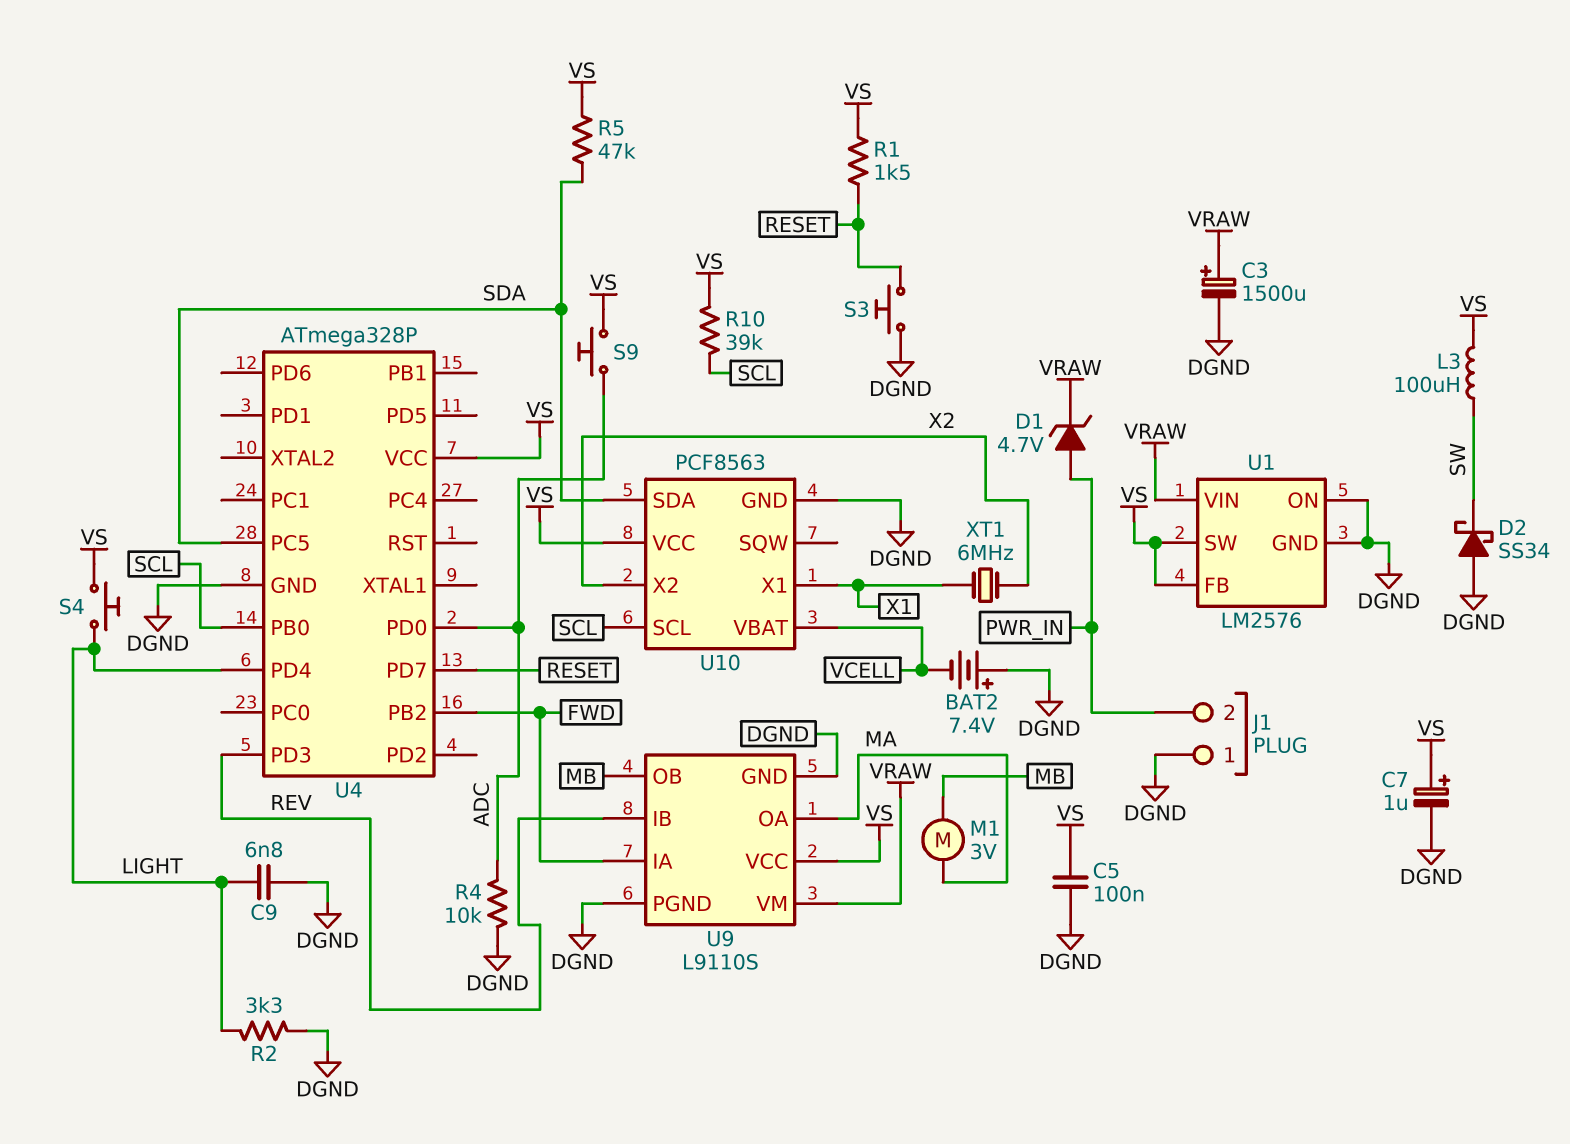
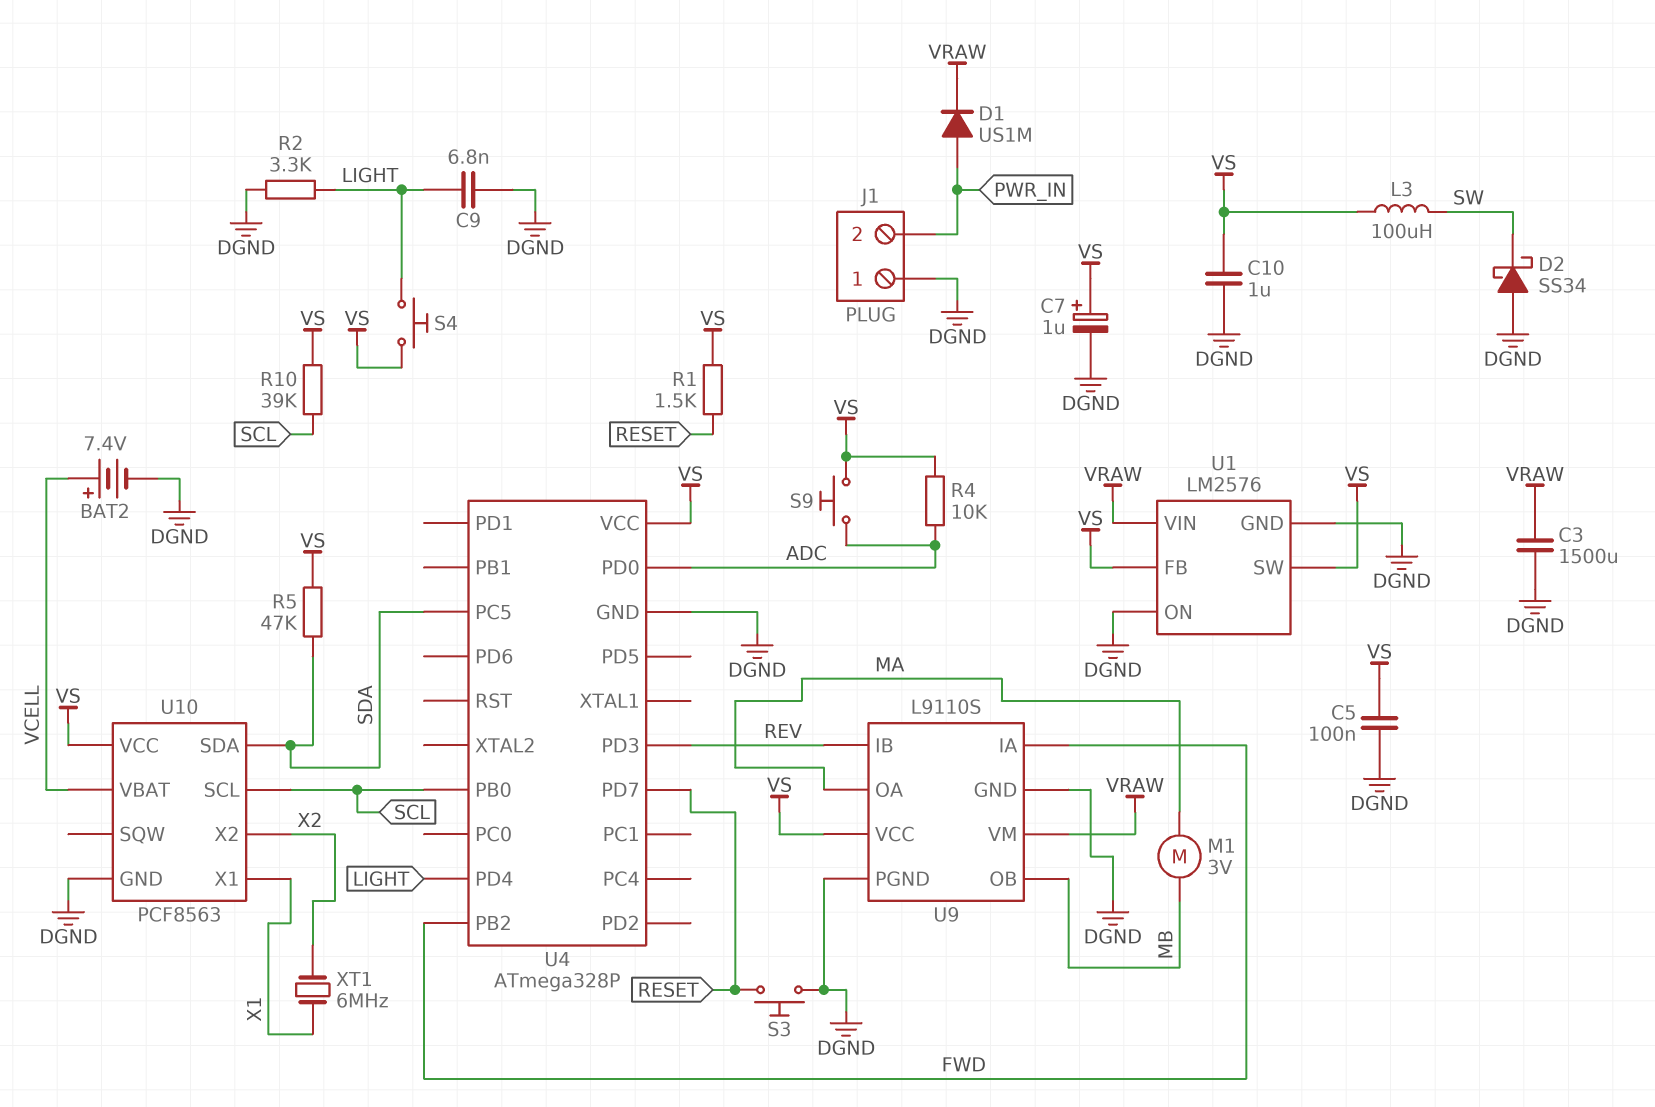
BAT2: 7.4V (plus DGND, minus VCELL) -> 7.4V (plus VCELL, minus DGND)
C3: 1500uF (plus VRAW, minus DGND) -> 1500uF (DGND, VRAW)
C10: none -> 1uF (DGND, VS)
D1: zener 4.7V (A PWR_IN, K VRAW) -> diode US1M (A PWR_IN, K VRAW)
R4: 10k (ADC, DGND) -> 10k (ADC, VS)

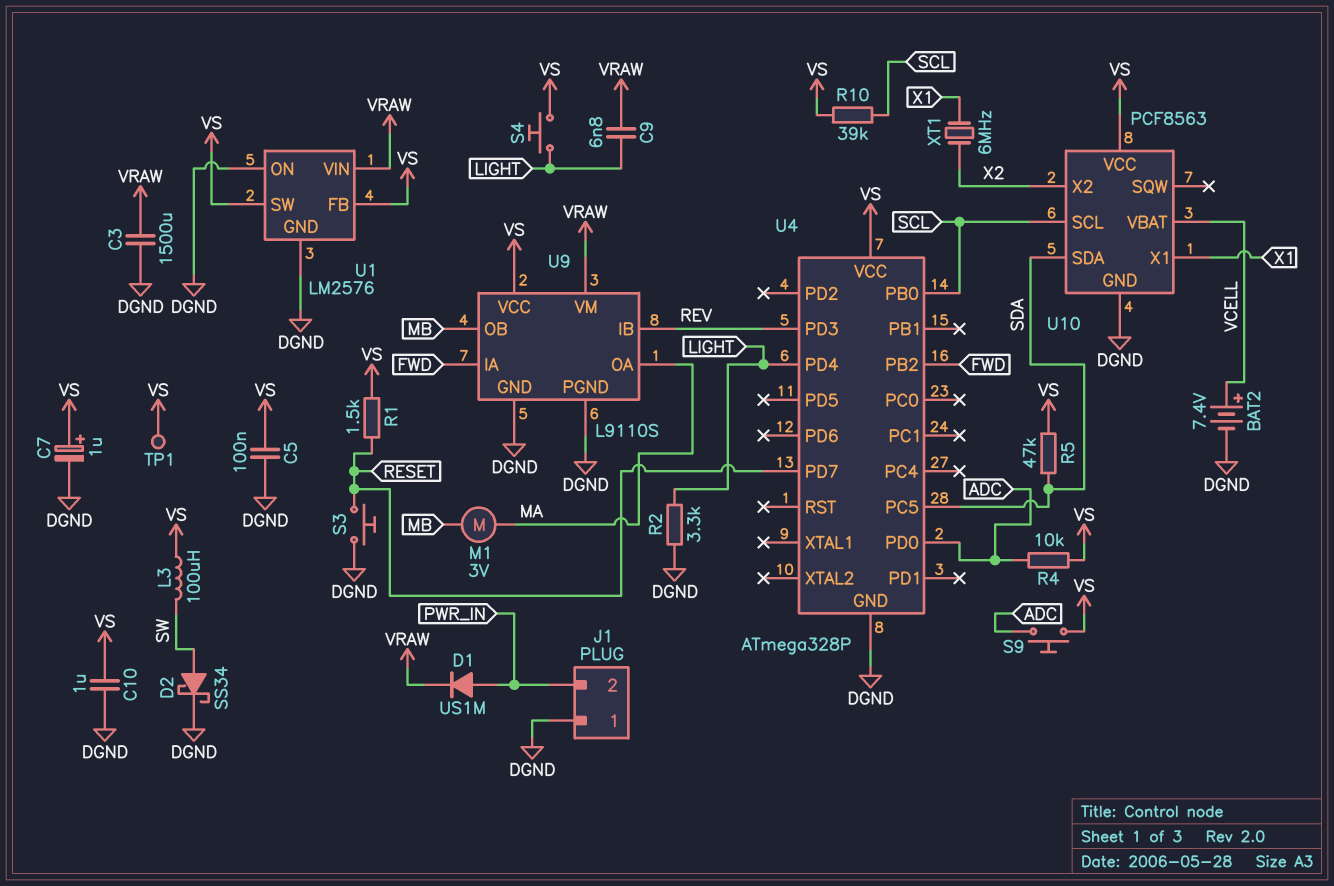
C9: 6.8nF (DGND, LIGHT) -> 6.8nF (LIGHT, VRAW)
D2: schottky SS34 (A DGND, K SW) -> schottky SS34 (A SW, K DGND)
TP1: none -> test point (VS)

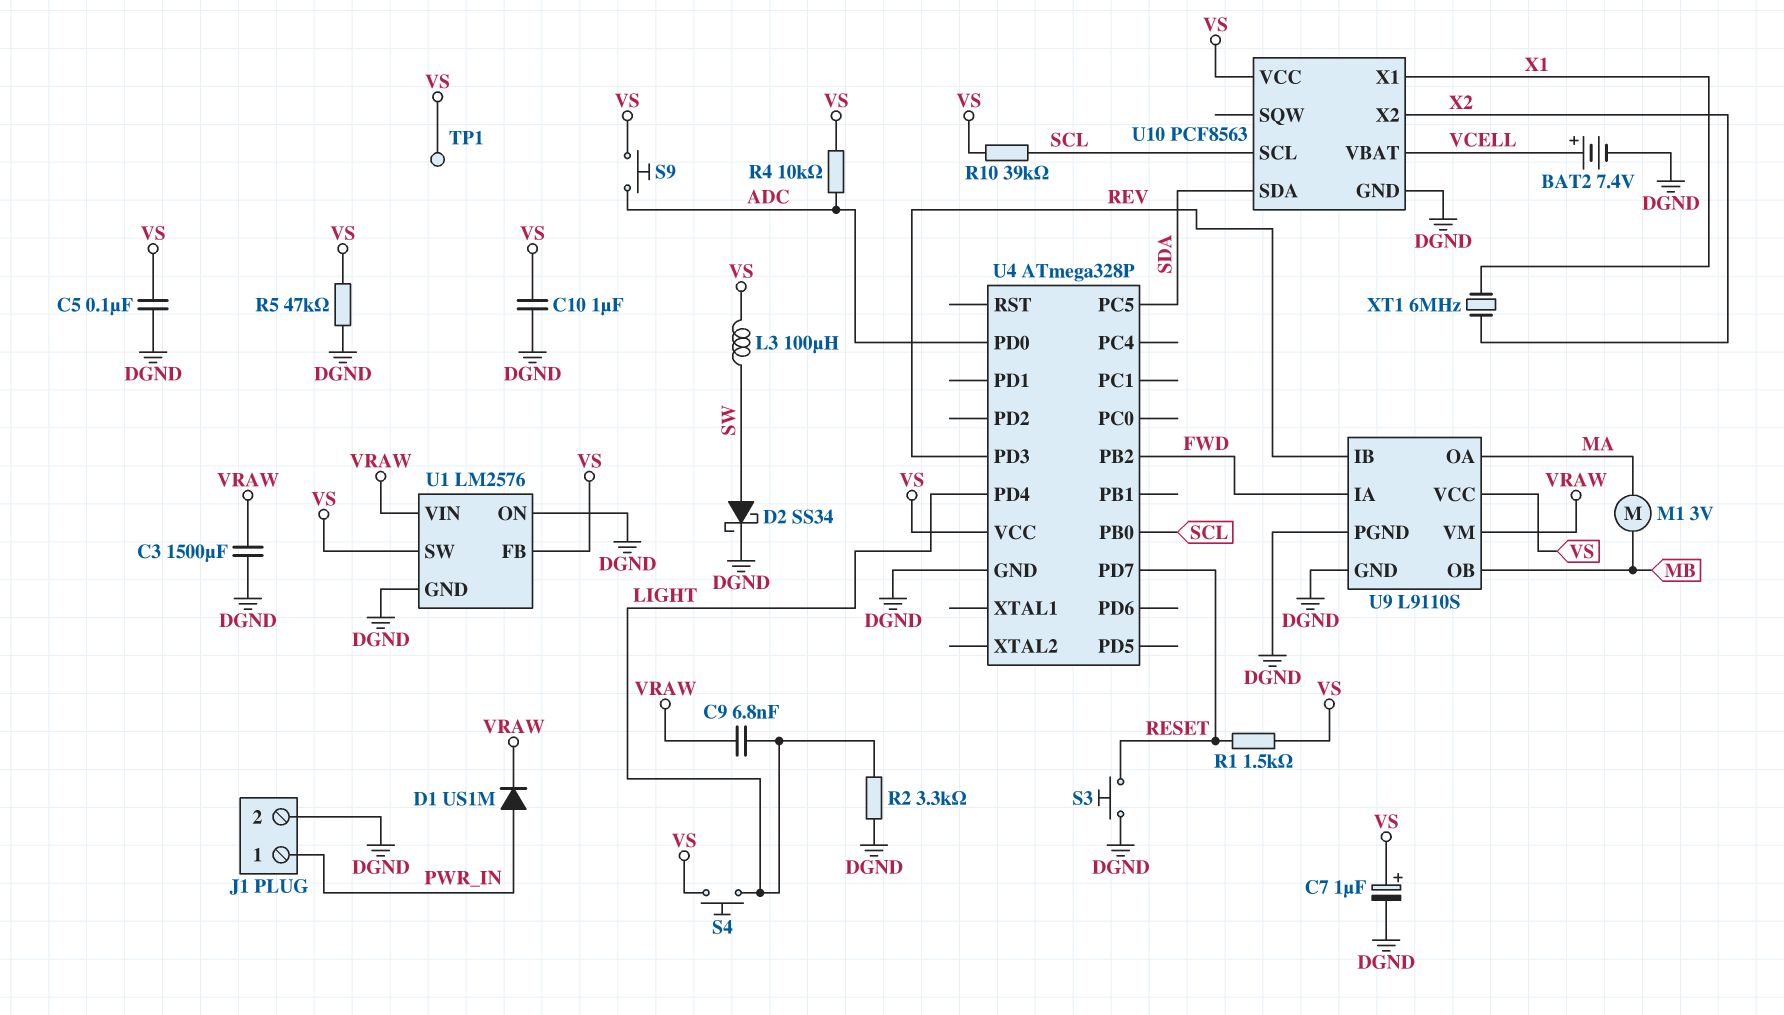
J1 pin 1: DGND -> PWR_IN
J1 pin 2: PWR_IN -> DGND
R5: 47k (SDA, VS) -> 47k (DGND, VS)

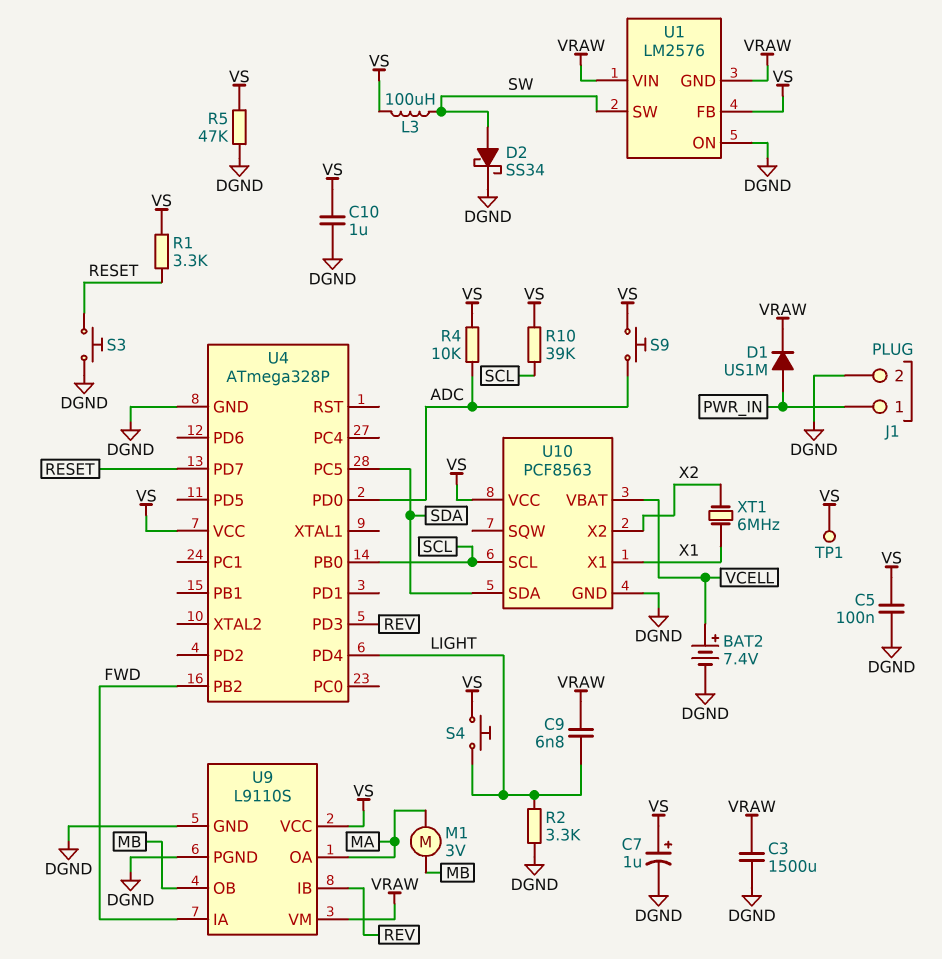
R1: 1.5k (RESET, VS) -> 3.3k (RESET, VS)
U1 pin GND: DGND -> VRAW
U1 pin SW: VS -> SW

